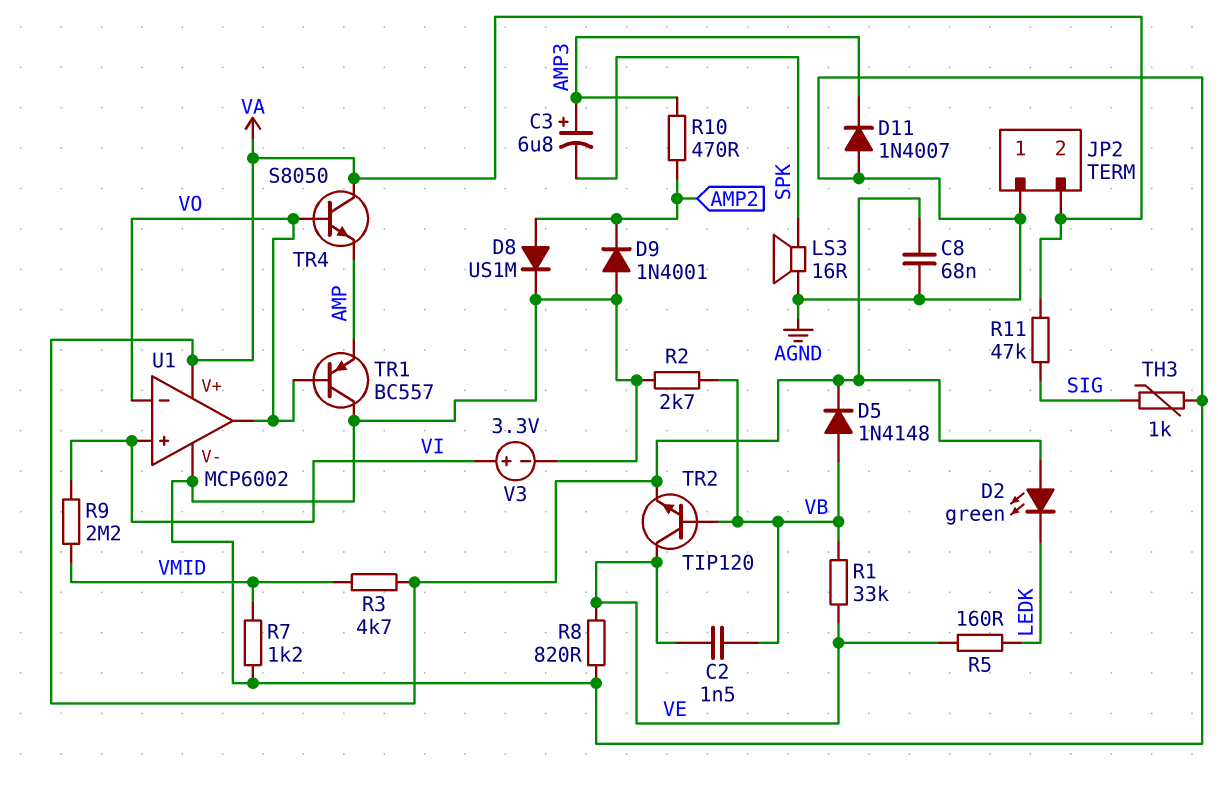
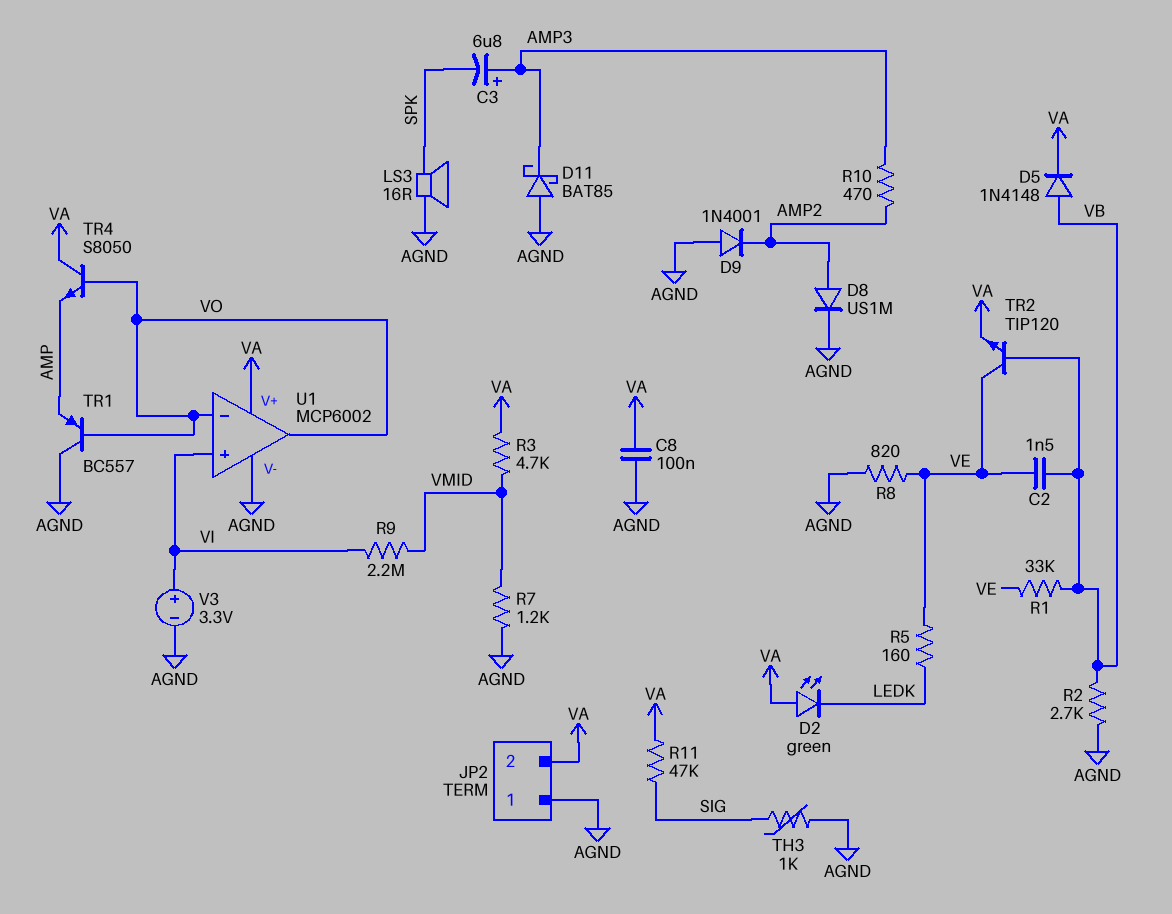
C8: 68nF (AGND, VA) -> 100nF (AGND, VA)
D11: diode 1N4007 (A AGND, K AMP3) -> schottky BAT85 (A AGND, K AMP3)

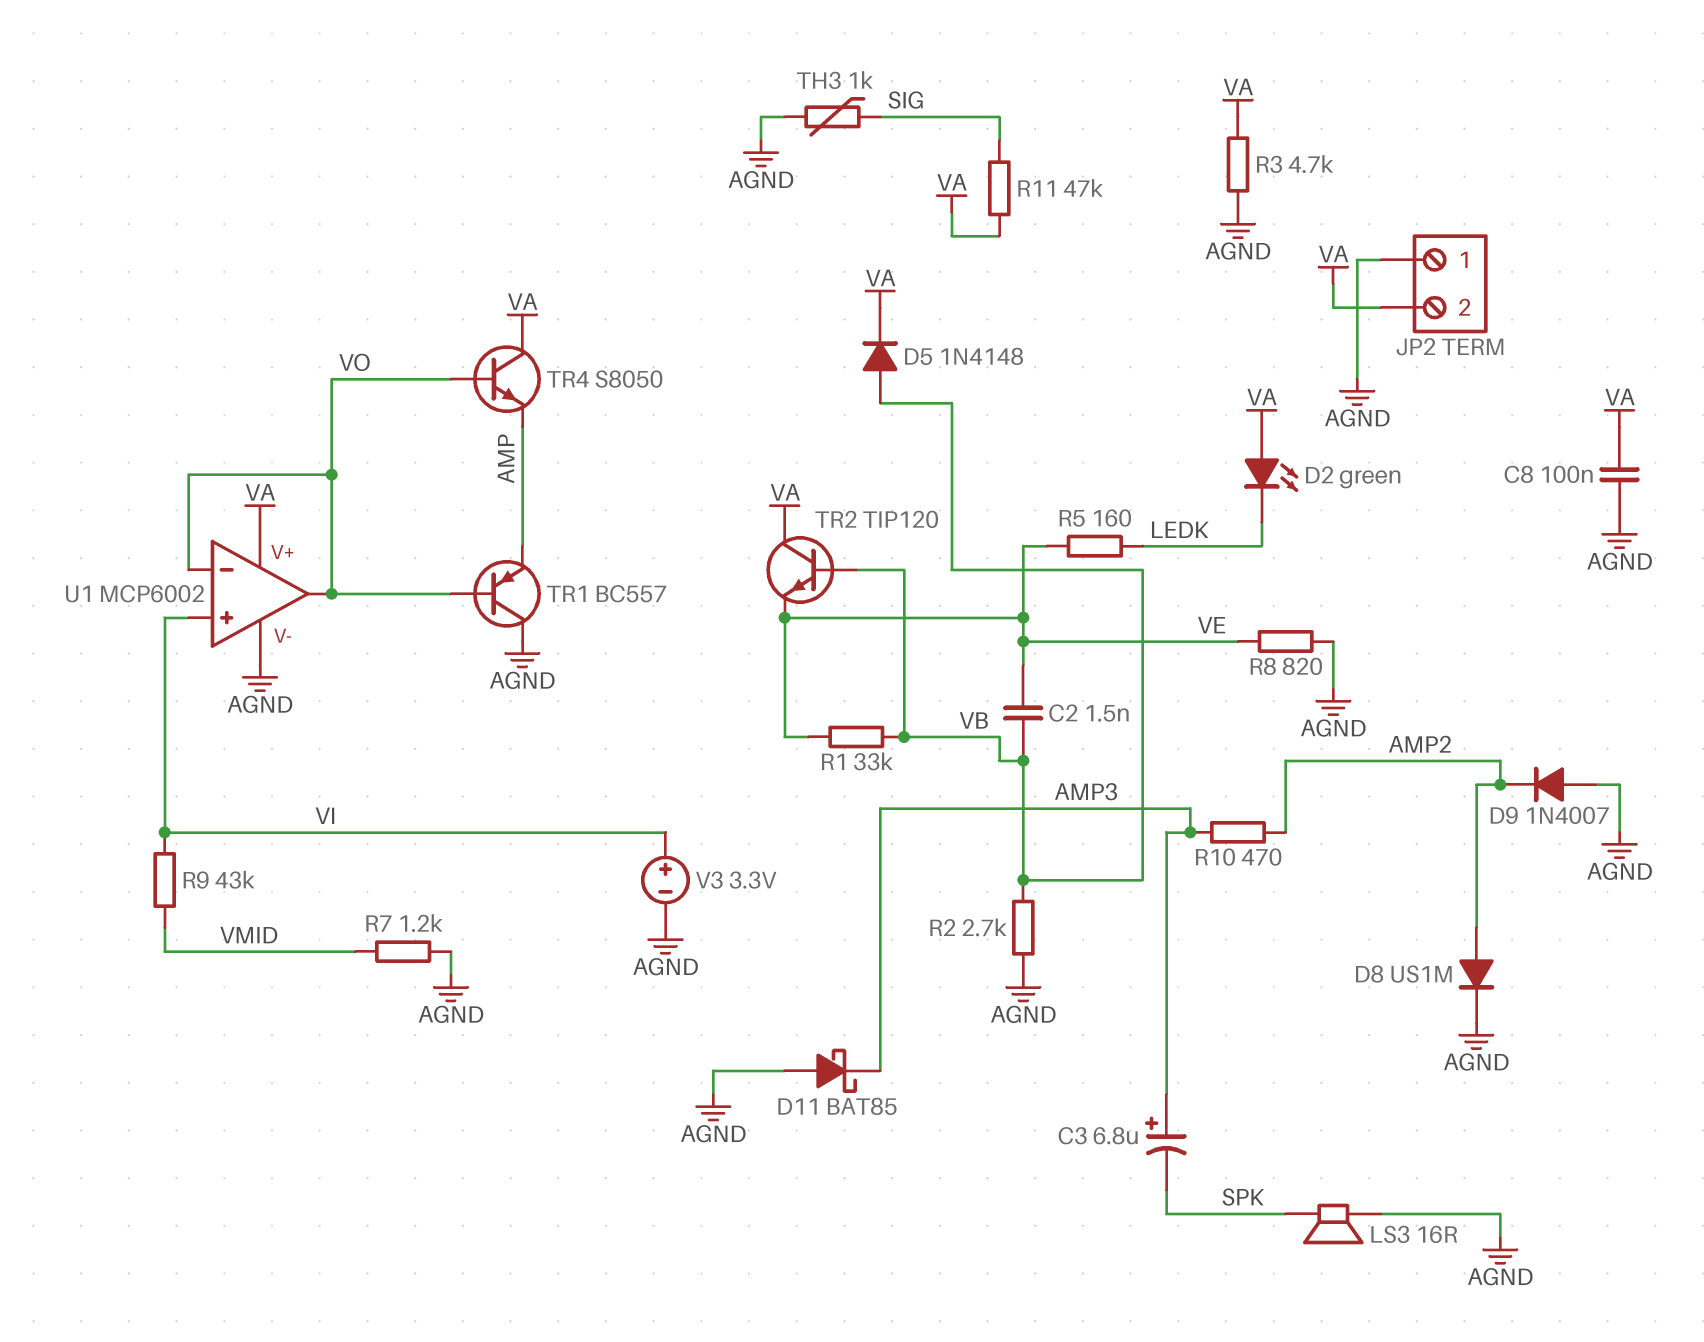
D9: diode 1N4001 (A AGND, K AMP2) -> diode 1N4007 (A AGND, K AMP2)
R3: 4.7k (VA, VMID) -> 4.7k (AGND, VA)
R9: 2.2M (VI, VMID) -> 43k (VI, VMID)
TR2: NPN TIP120 (B VB, C VE, E VA) -> NPN TIP120 (B VB, C VA, E VE)

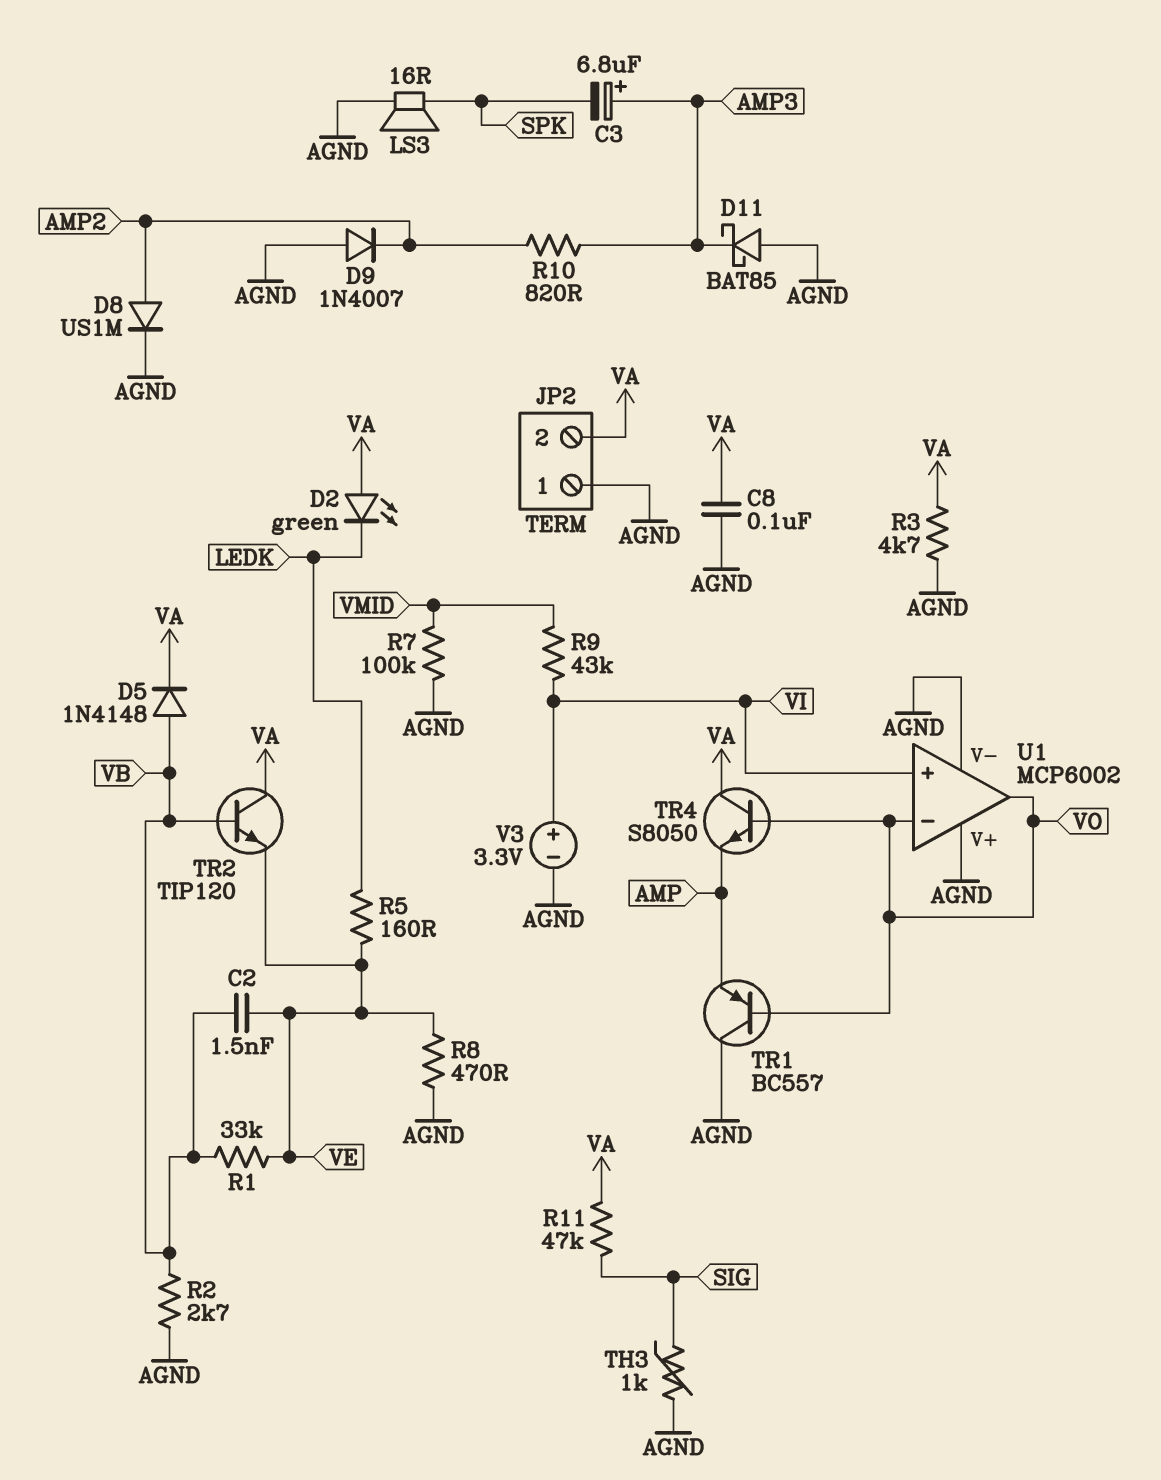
R7: 1.2k (AGND, VMID) -> 100k (AGND, VMID)
R8: 820 (AGND, VE) -> 470 (AGND, VE)
R10: 470 (AMP2, AMP3) -> 820 (AMP2, AMP3)
U1 pin V+: VA -> AGND

